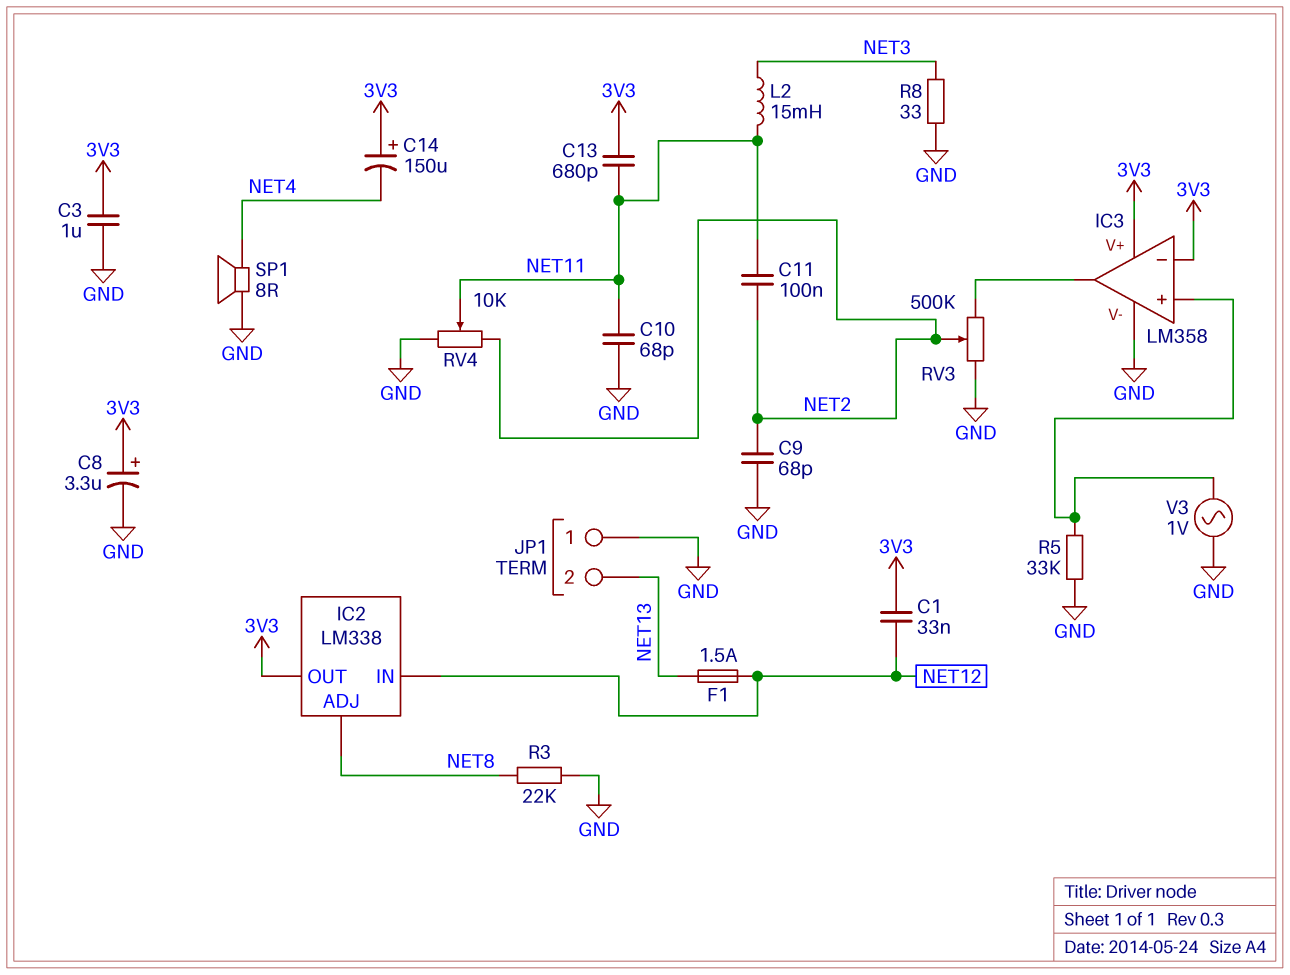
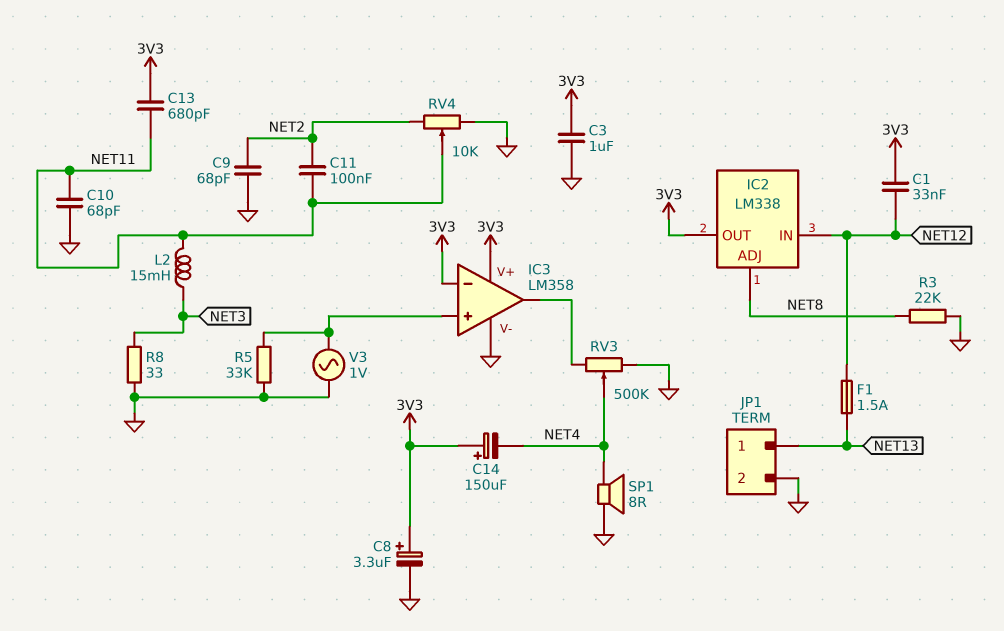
JP1 pin 1: GND -> NET13
JP1 pin 2: NET13 -> GND
RV3: 500k (GND, IC3/out, wiper NET2) -> 500k (GND, IC3/out, wiper NET4)

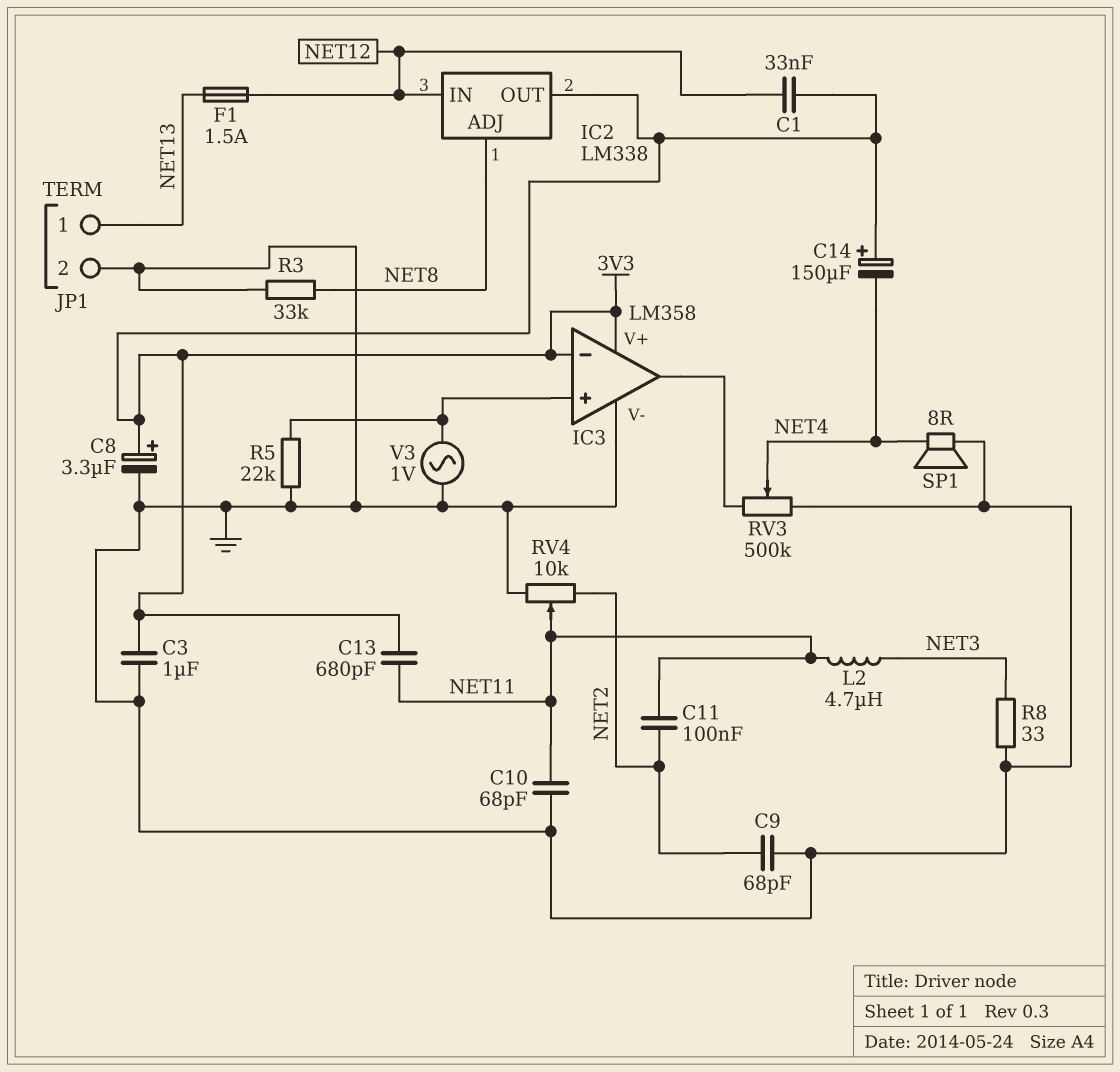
L2: 15mH (NET3, NET11) -> 4.7uH (NET3, NET11)
R3: 22k (GND, NET8) -> 33k (GND, NET8)
R5: 33k (GND, IC3/in+) -> 22k (GND, IC3/in+)

